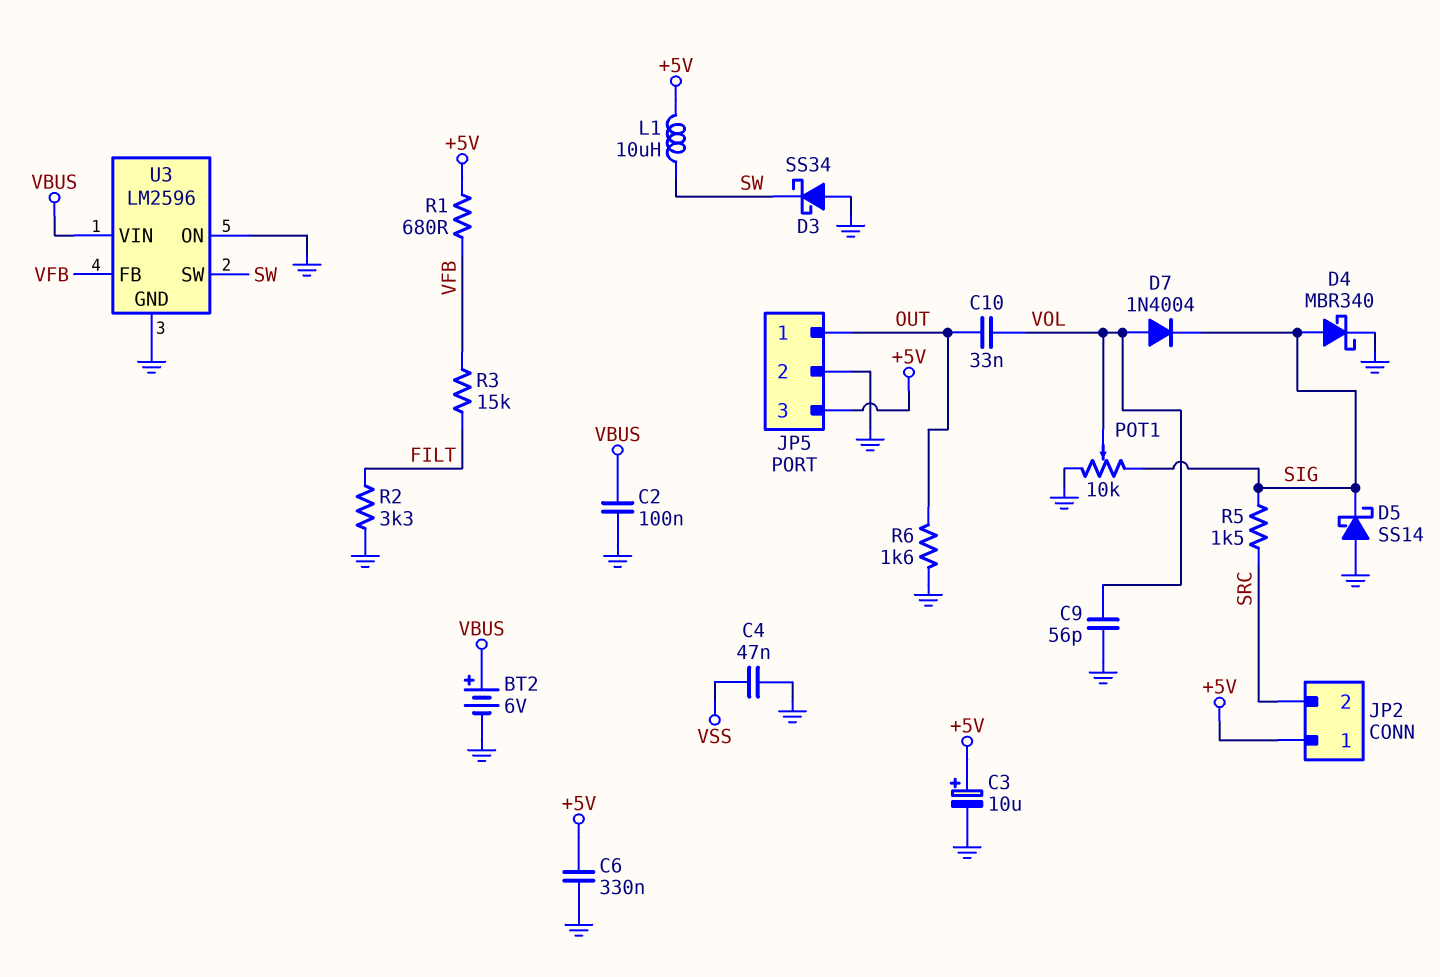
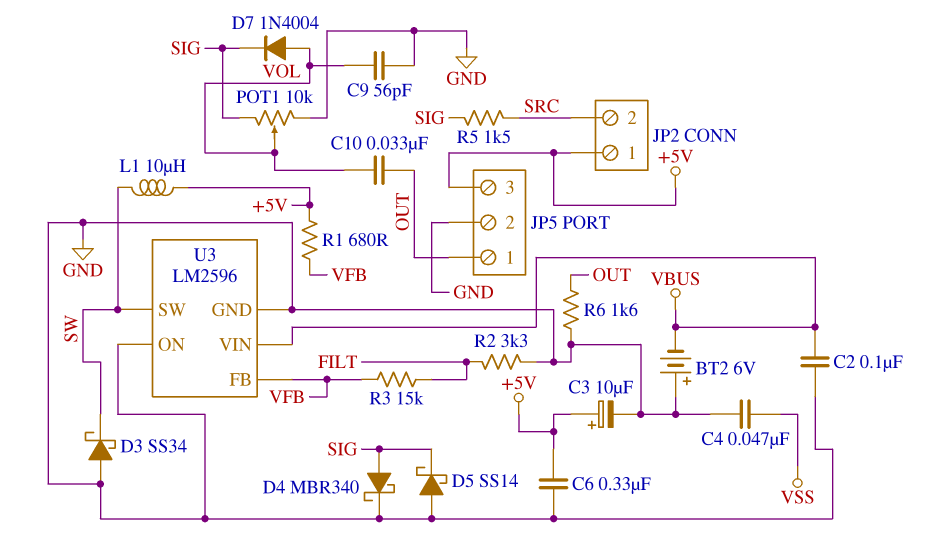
BT2: 6V (plus VBUS, minus GND) -> 6V (plus GND, minus VBUS)

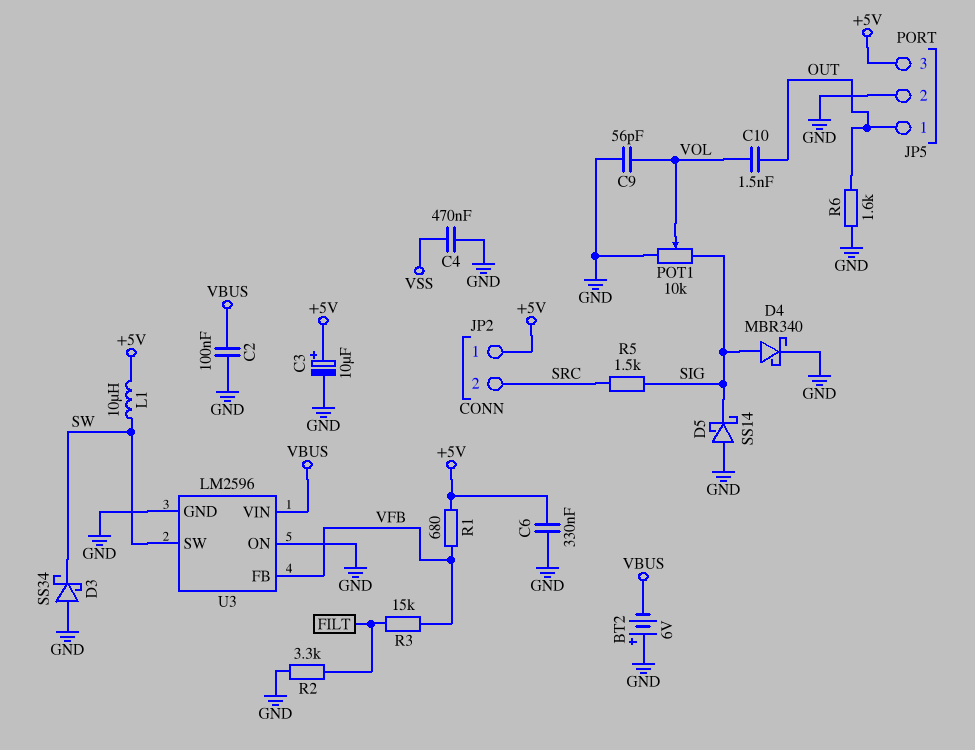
C4: 47nF (GND, VSS) -> 470nF (GND, VSS)
C10: 33nF (OUT, VOL) -> 1.5nF (OUT, VOL)
D7: diode 1N4004 (A VOL, K SIG) -> none

